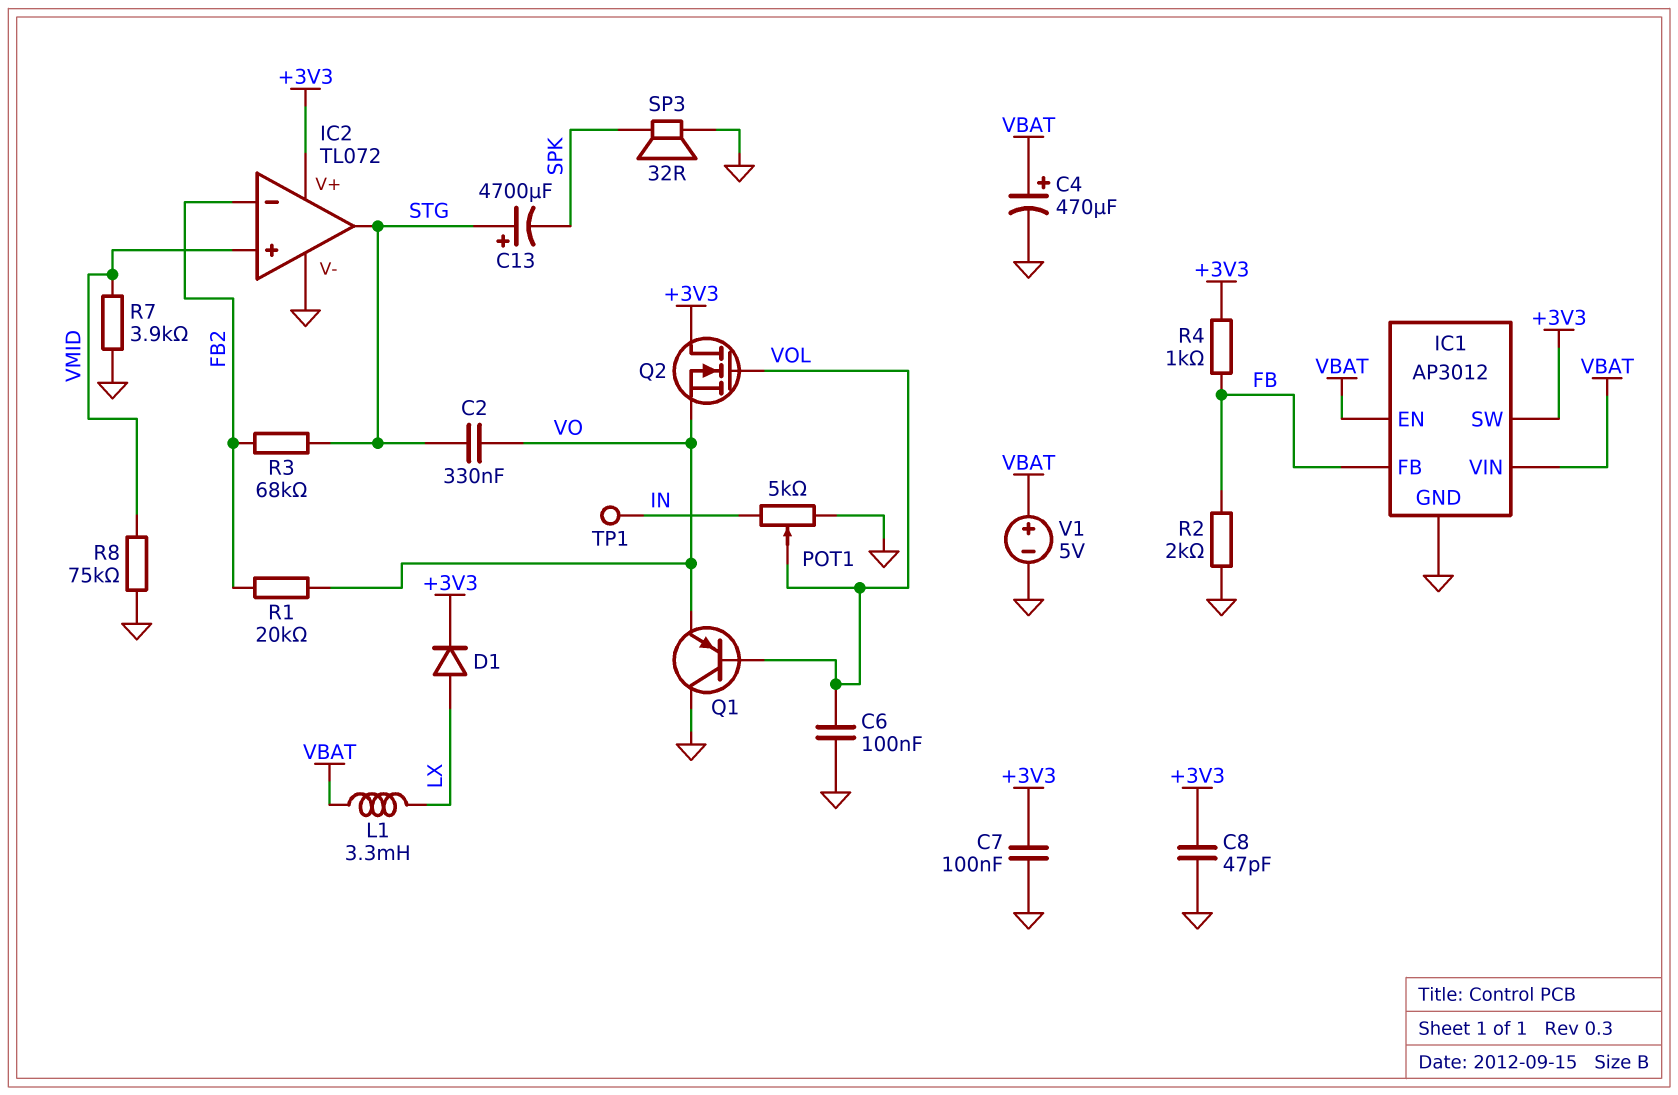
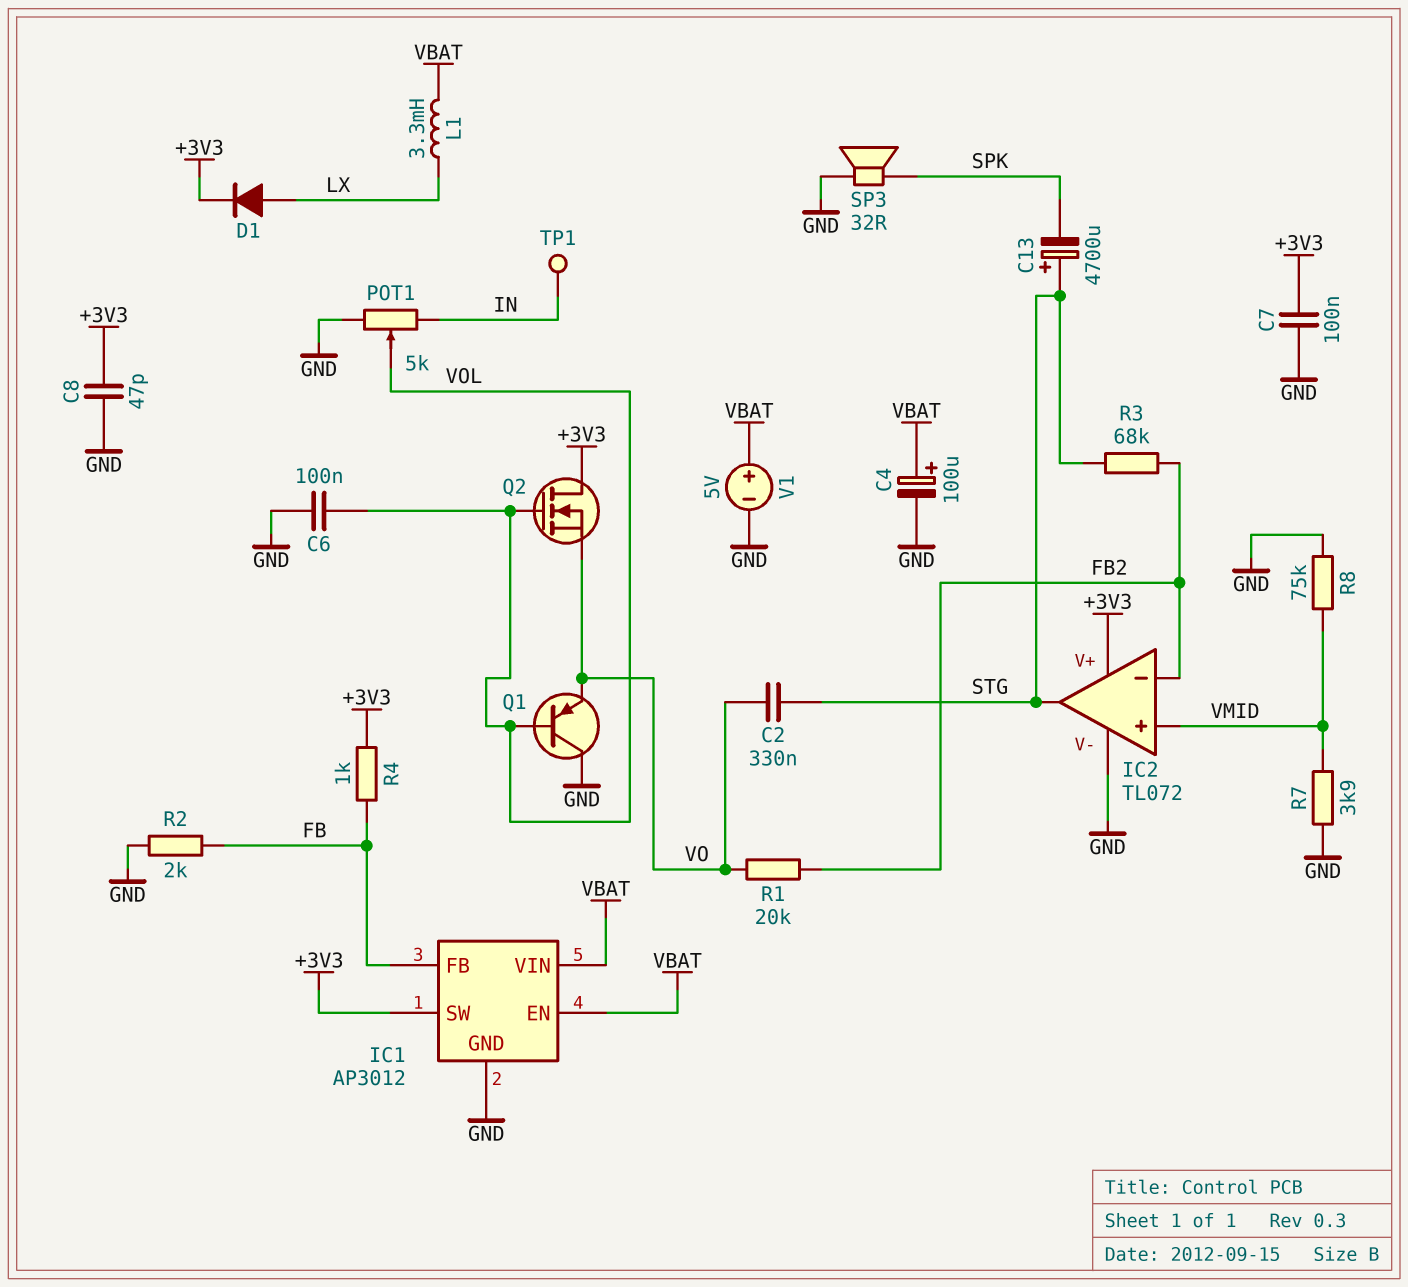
C4: 470uF (plus VBAT, minus GND) -> 100uF (plus VBAT, minus GND)

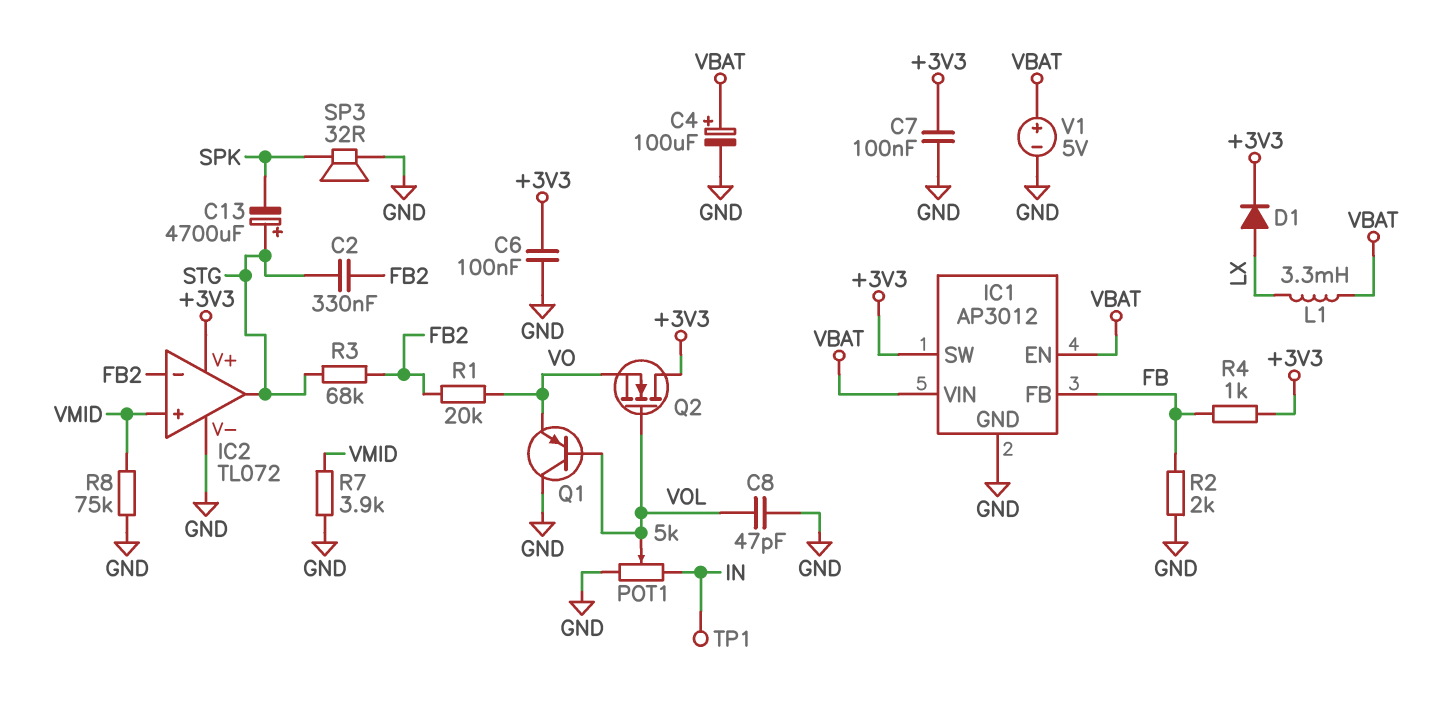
C2: 330nF (STG, VO) -> 330nF (FB2, STG)
C6: 100nF (GND, VOL) -> 100nF (+3V3, GND)
C8: 47pF (+3V3, GND) -> 47pF (GND, VOL)

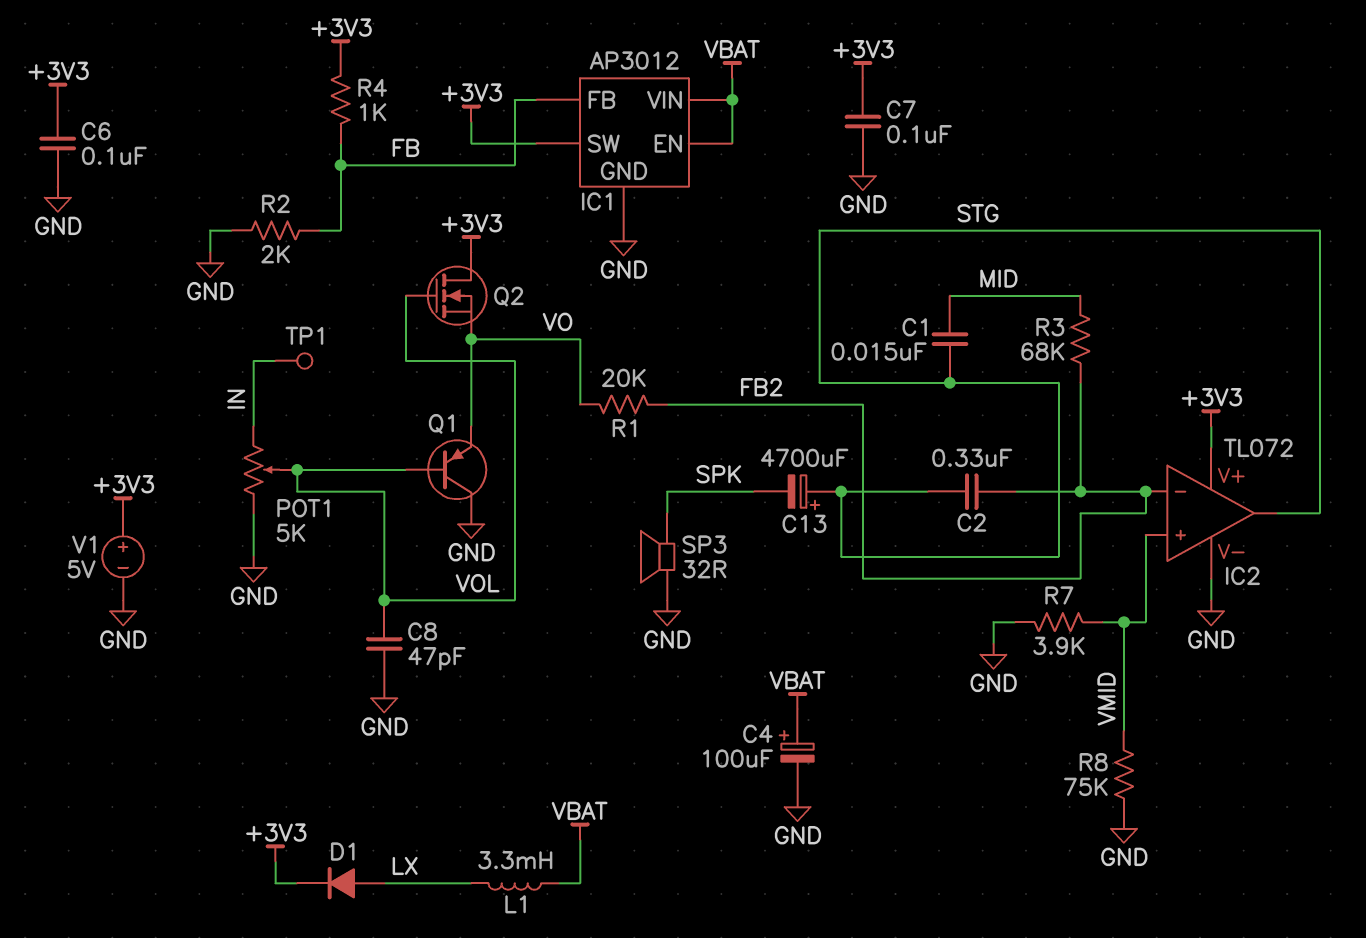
C1: none -> 15nF (MID, STG)
R3: 68k (FB2, STG) -> 68k (FB2, MID)
V1: 5V (plus VBAT, minus GND) -> 5V (plus +3V3, minus GND)

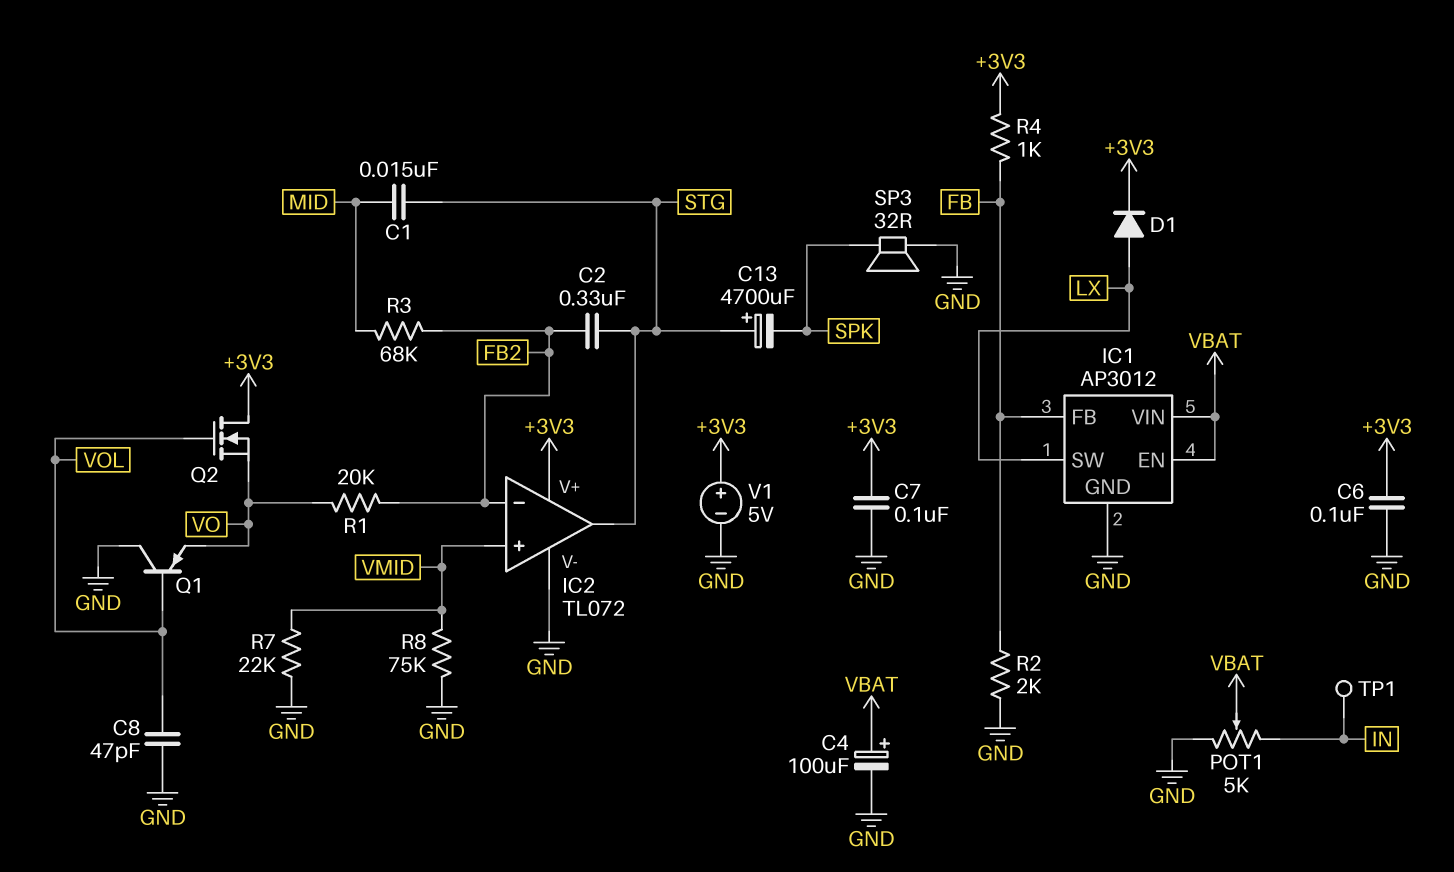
IC1 pin SW: +3V3 -> LX
L1: 3.3mH (LX, VBAT) -> none
POT1: 5k (GND, IN, wiper VOL) -> 5k (GND, IN, wiper VBAT)
R7: 3.9k (GND, VMID) -> 22k (GND, VMID)

